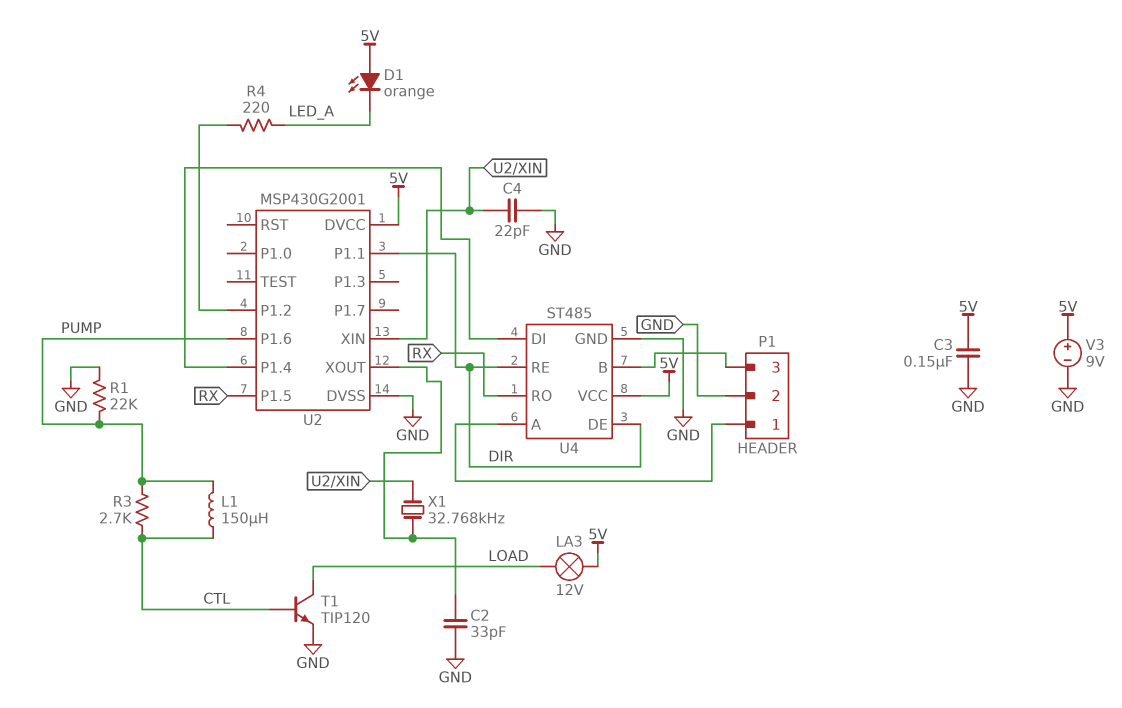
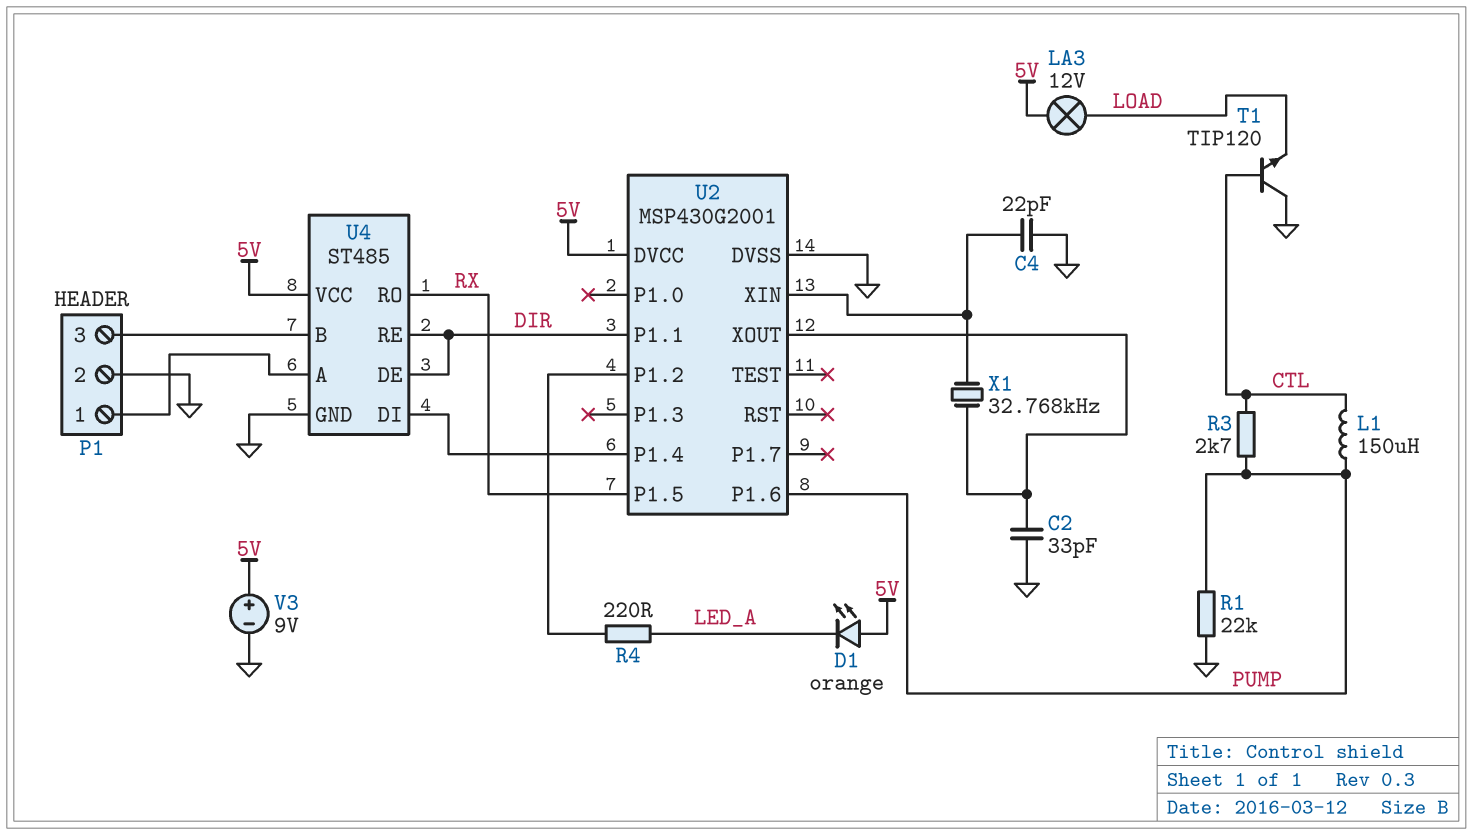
C3: 150nF (5V, GND) -> none
T1: NPN TIP120 (B CTL, C LOAD, E GND) -> NPN TIP120 (B CTL, C GND, E LOAD)

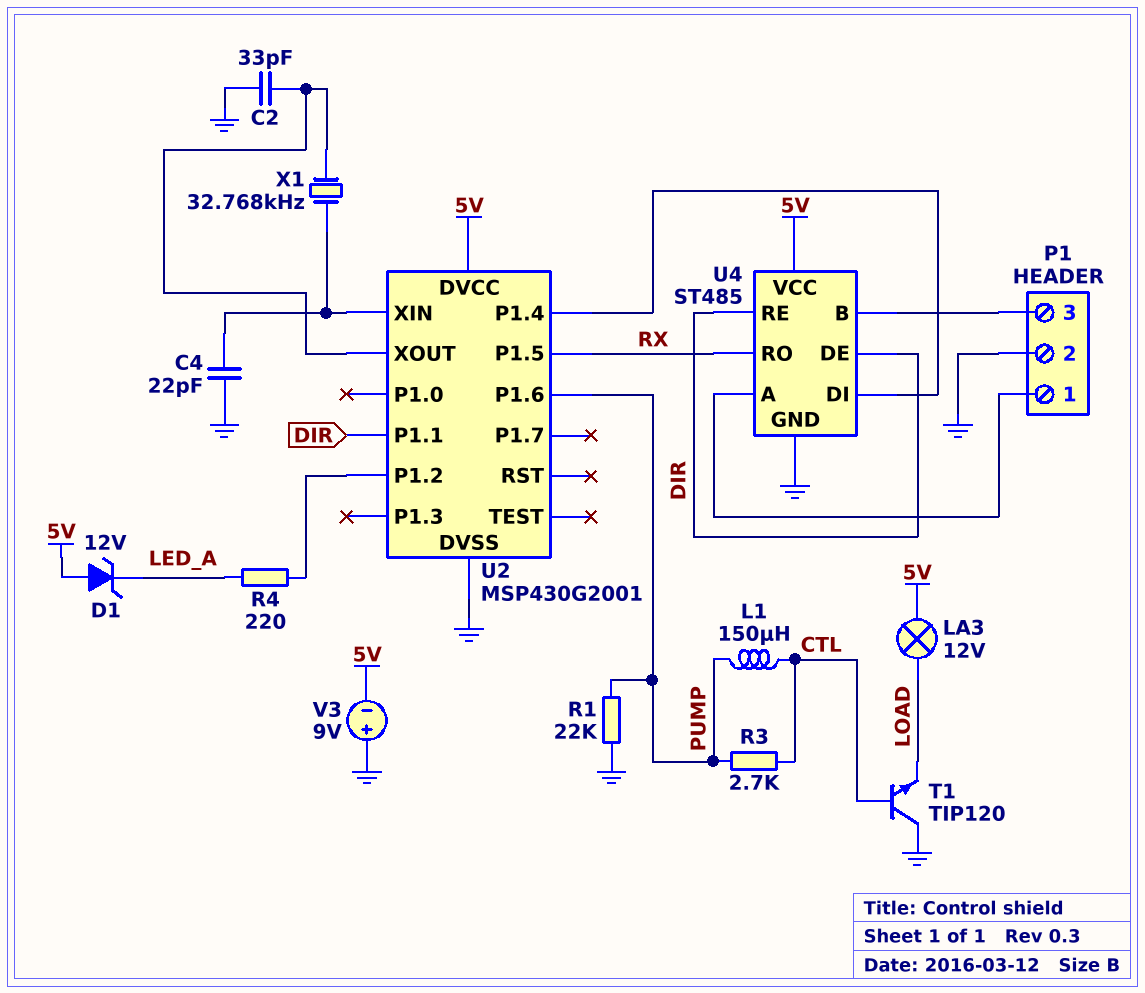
D1: LED orange (A 5V, K LED_A) -> zener 12V (A 5V, K LED_A)
V3: 9V (plus 5V, minus GND) -> 9V (plus GND, minus 5V)

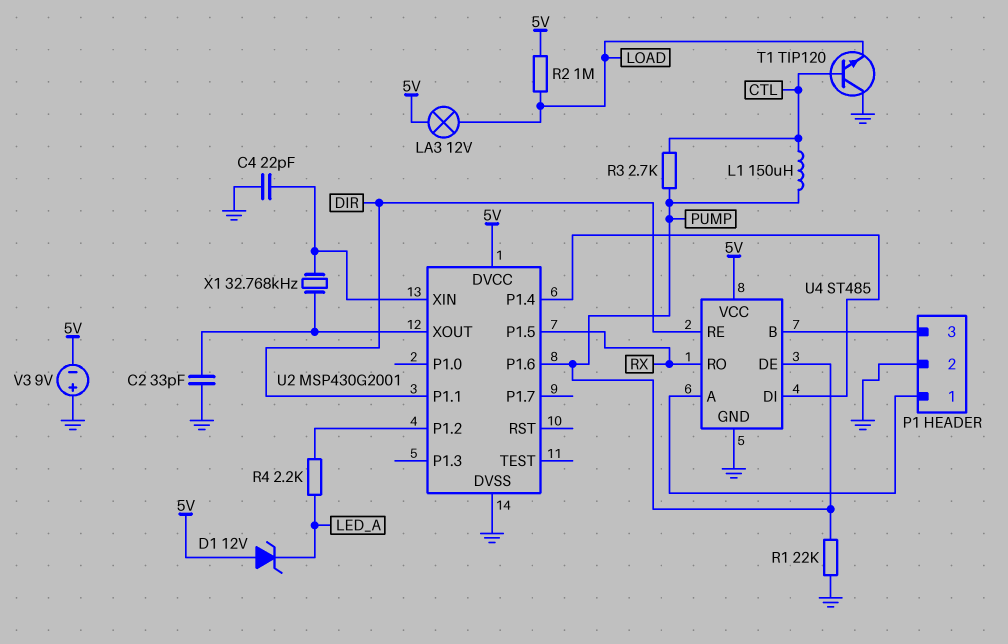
R2: none -> 1M (5V, LOAD)
R4: 220 (LED_A, U2/P1.2) -> 2.2k (LED_A, U2/P1.2)
U4 pin DE: DIR -> PUMP

